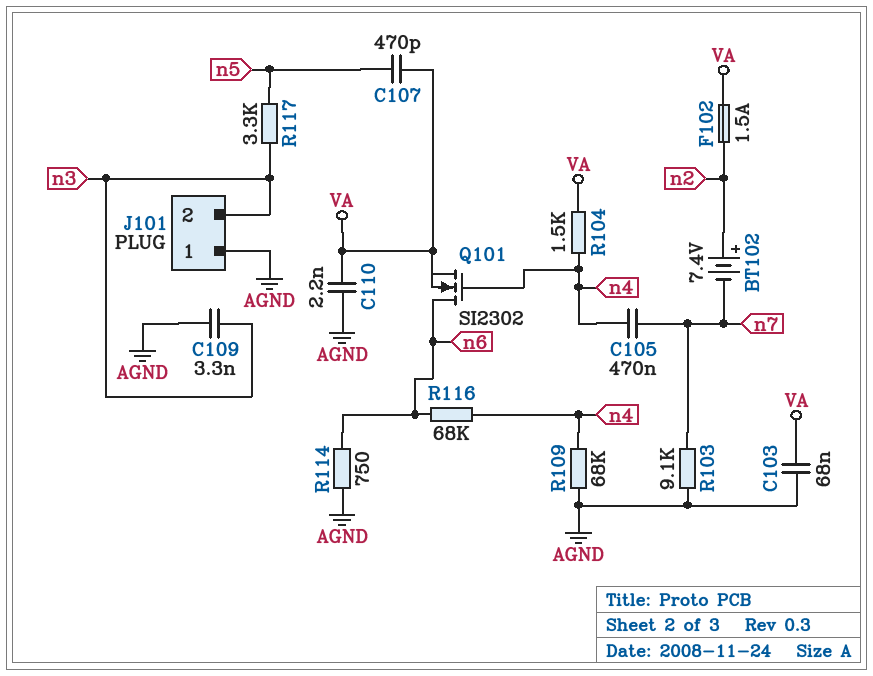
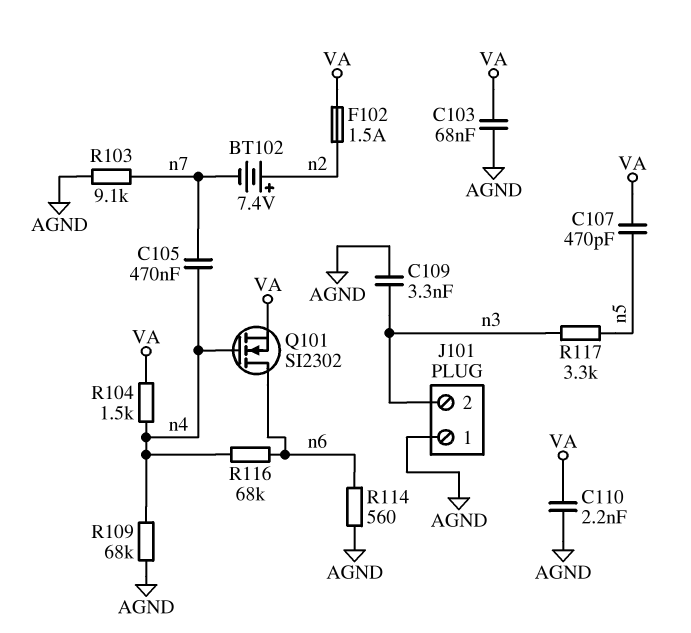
R114: 750 (AGND, n6) -> 560 (AGND, n6)

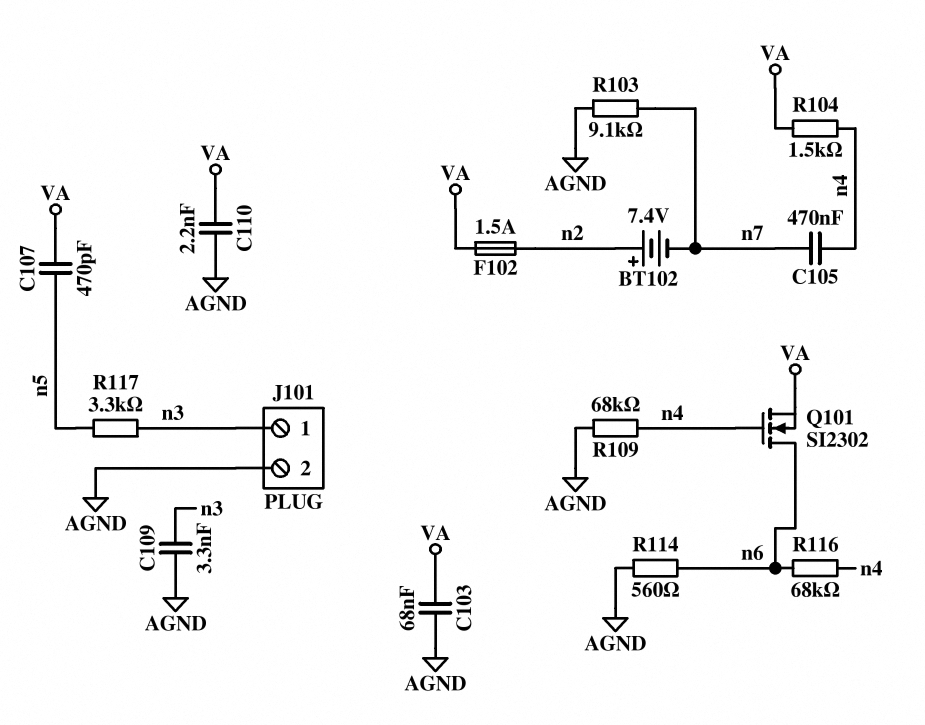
J101 pin 1: AGND -> n3
J101 pin 2: n3 -> AGND

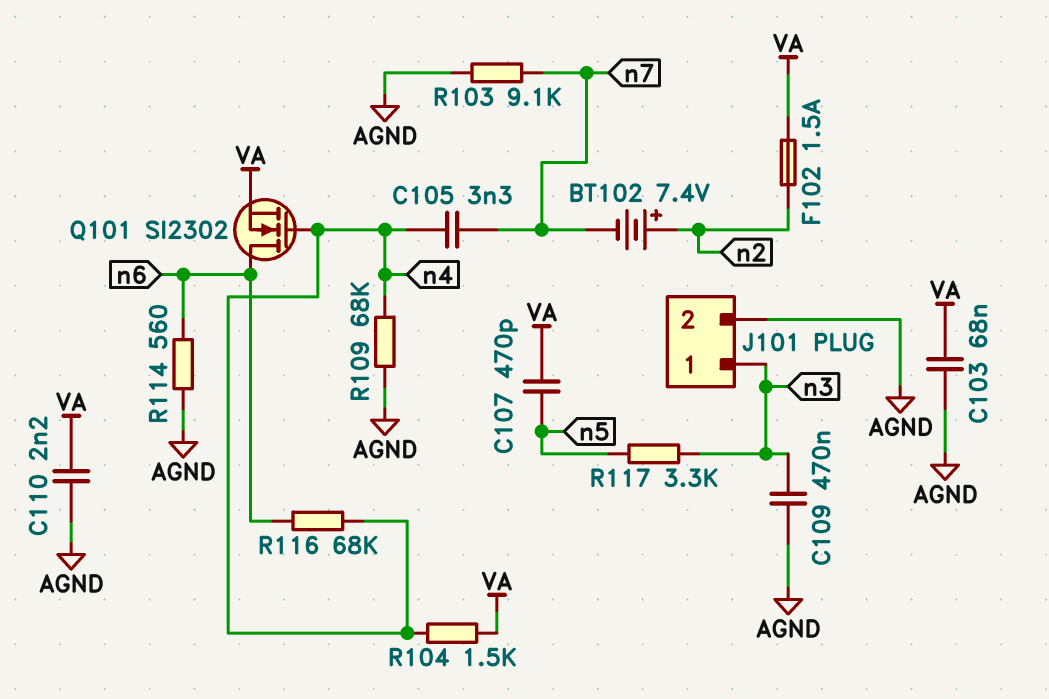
C105: 470nF (n4, n7) -> 3.3nF (n4, n7)
C109: 3.3nF (AGND, n3) -> 470nF (AGND, n3)

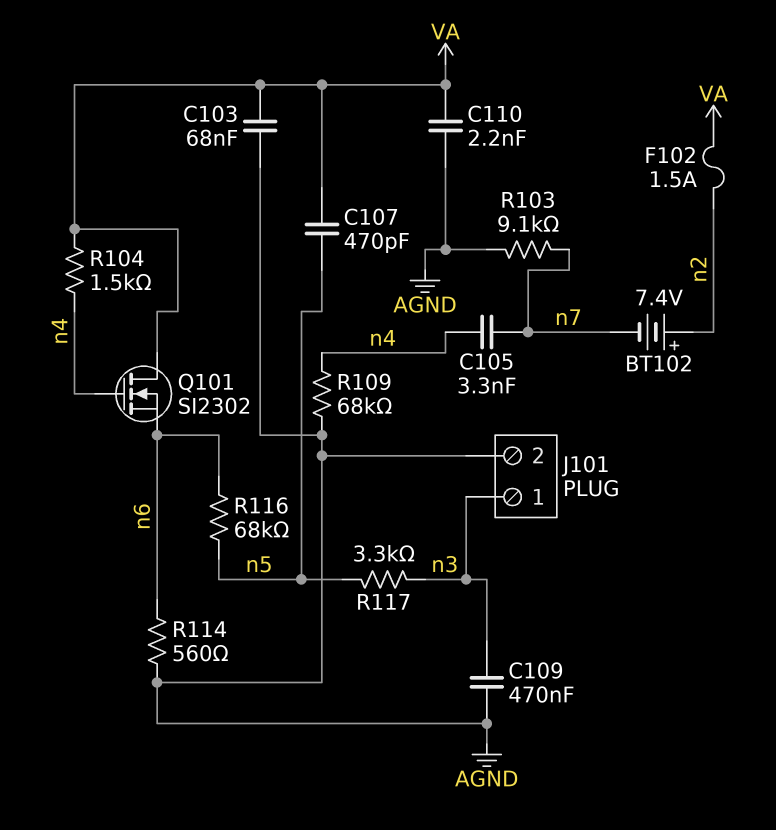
Q101: NMOS SI2302 (G n4, D n6, S VA) -> NMOS SI2302 (G n4, D VA, S n6)
R116: 68k (n4, n6) -> 68k (n5, n6)

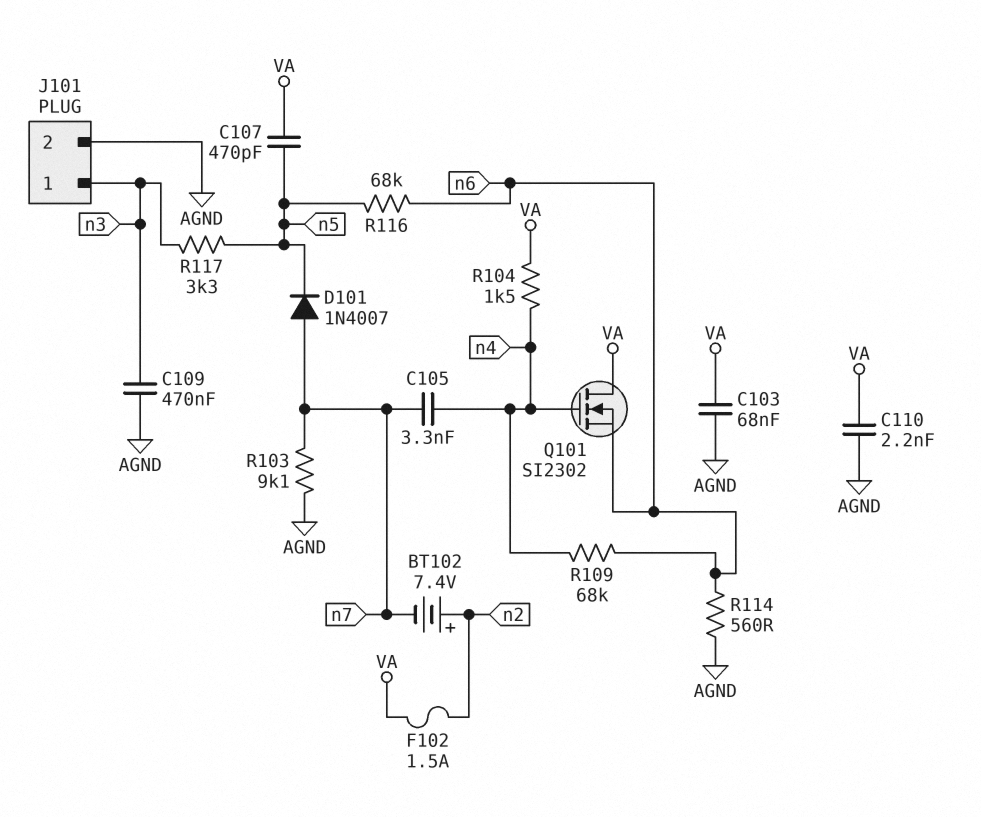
D101: none -> diode 1N4007 (A n7, K n5)
R109: 68k (AGND, n4) -> 68k (n4, n6)

